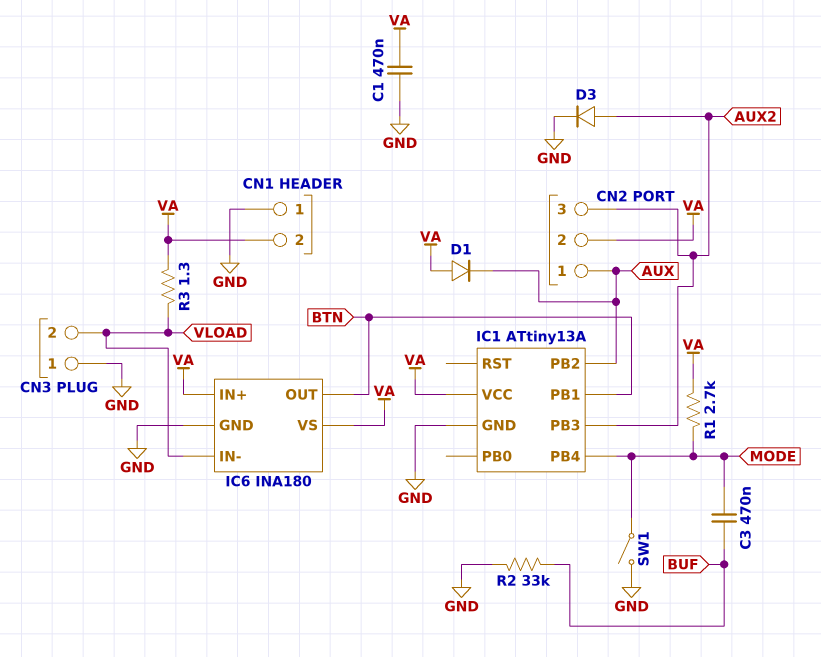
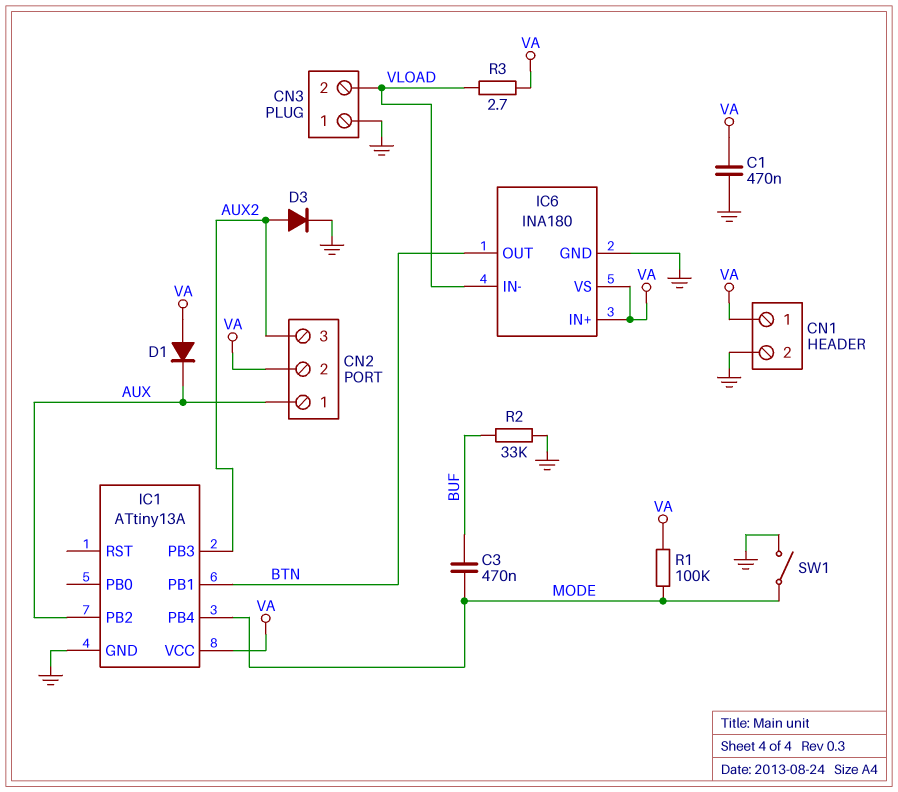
CN1 pin 1: GND -> VA
CN1 pin 2: VA -> GND
R1: 2.7k (MODE, VA) -> 100k (MODE, VA)
R3: 1.3 (VA, VLOAD) -> 2.7 (VA, VLOAD)

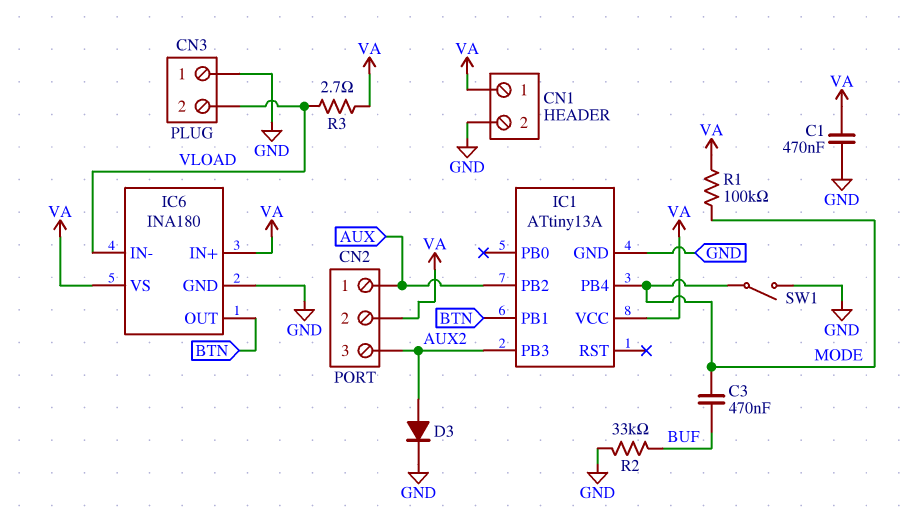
D1: diode (A VA, K AUX) -> none

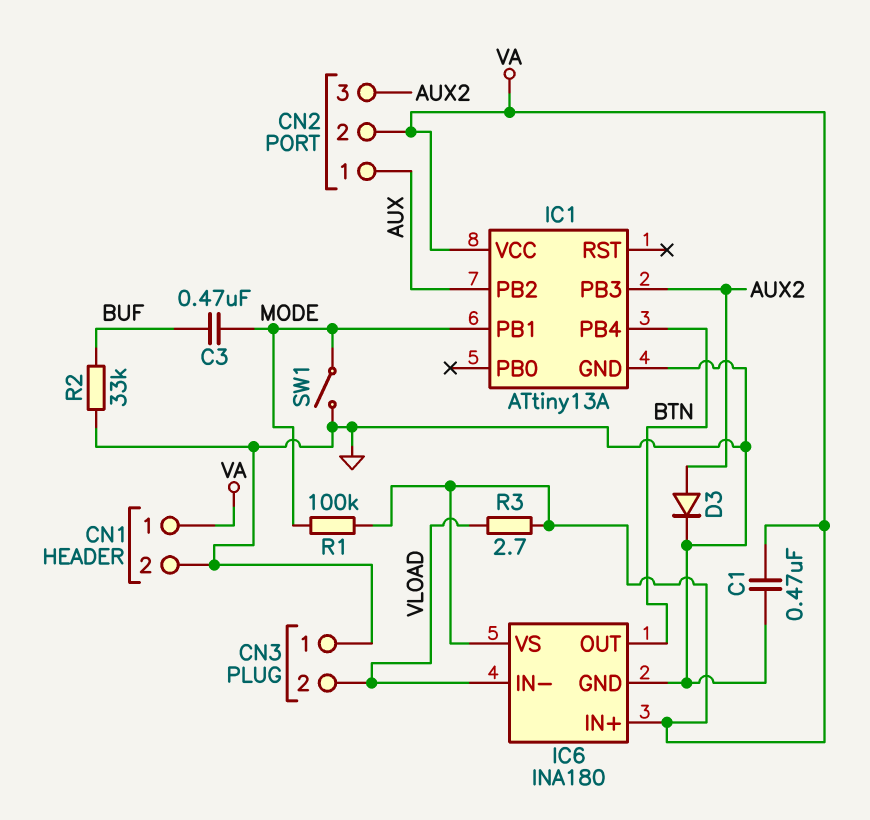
IC1 pin PB1: BTN -> MODE
IC1 pin PB4: MODE -> BTN

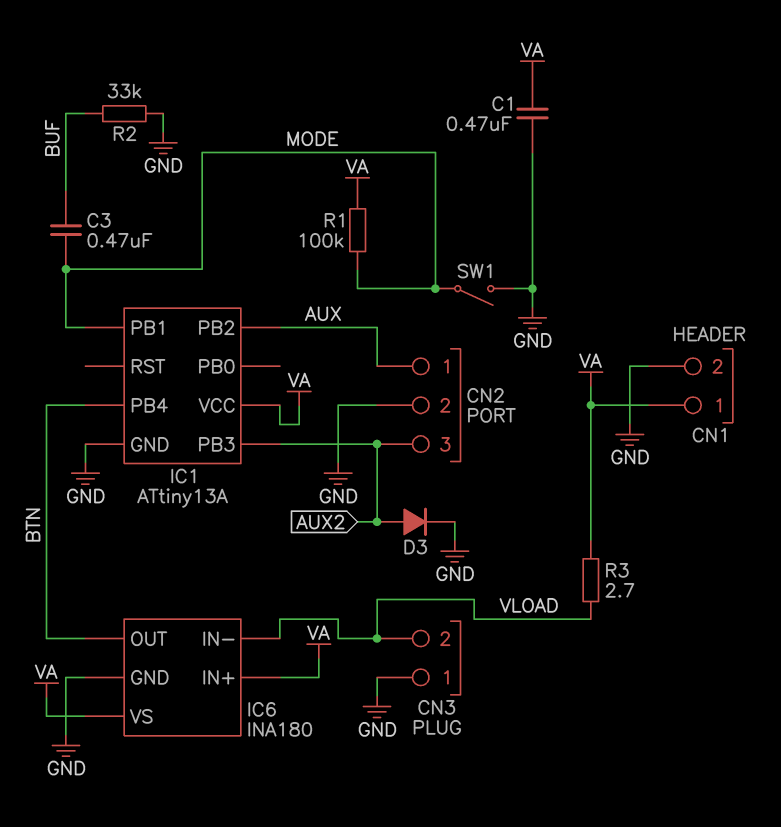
CN2 pin 2: VA -> GND

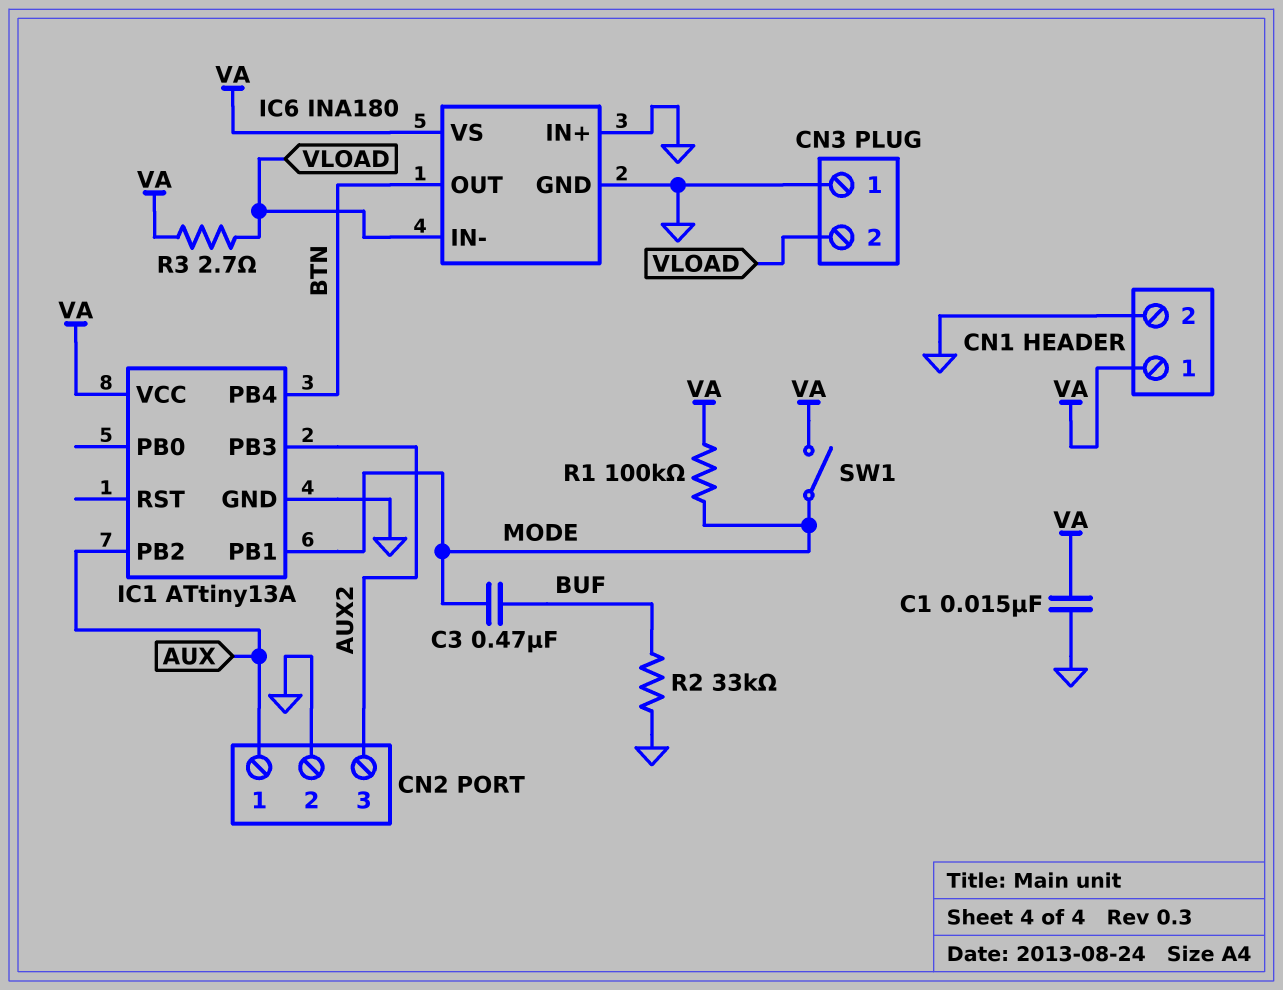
C1: 470nF (GND, VA) -> 15nF (GND, VA)
D3: diode (A AUX2, K GND) -> none
IC6 pin IN+: VA -> GND
SW1: switch (GND, MODE) -> switch (MODE, VA)

